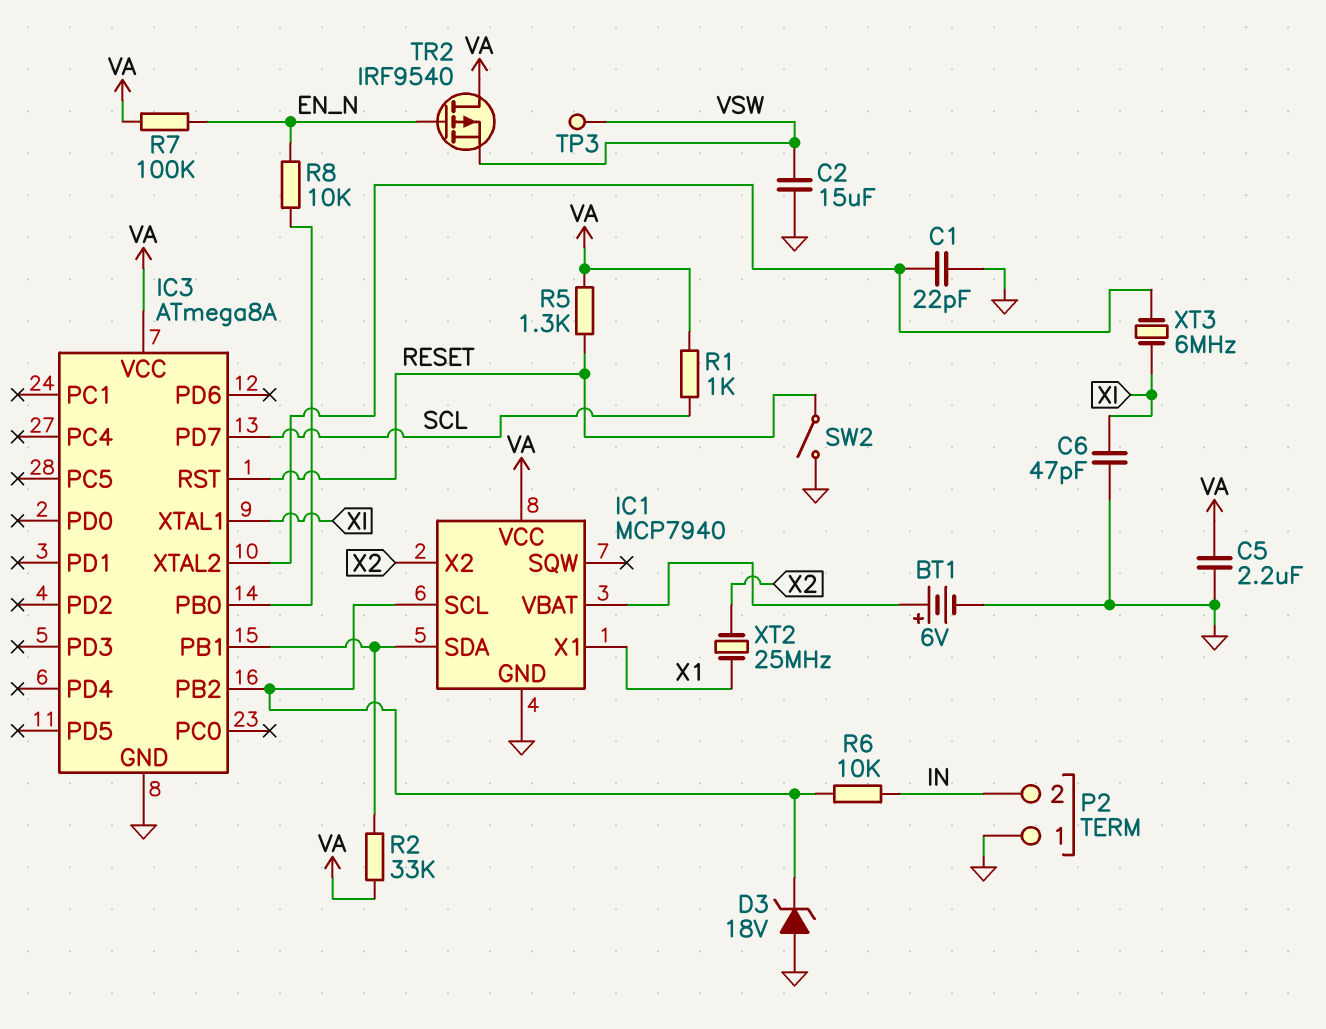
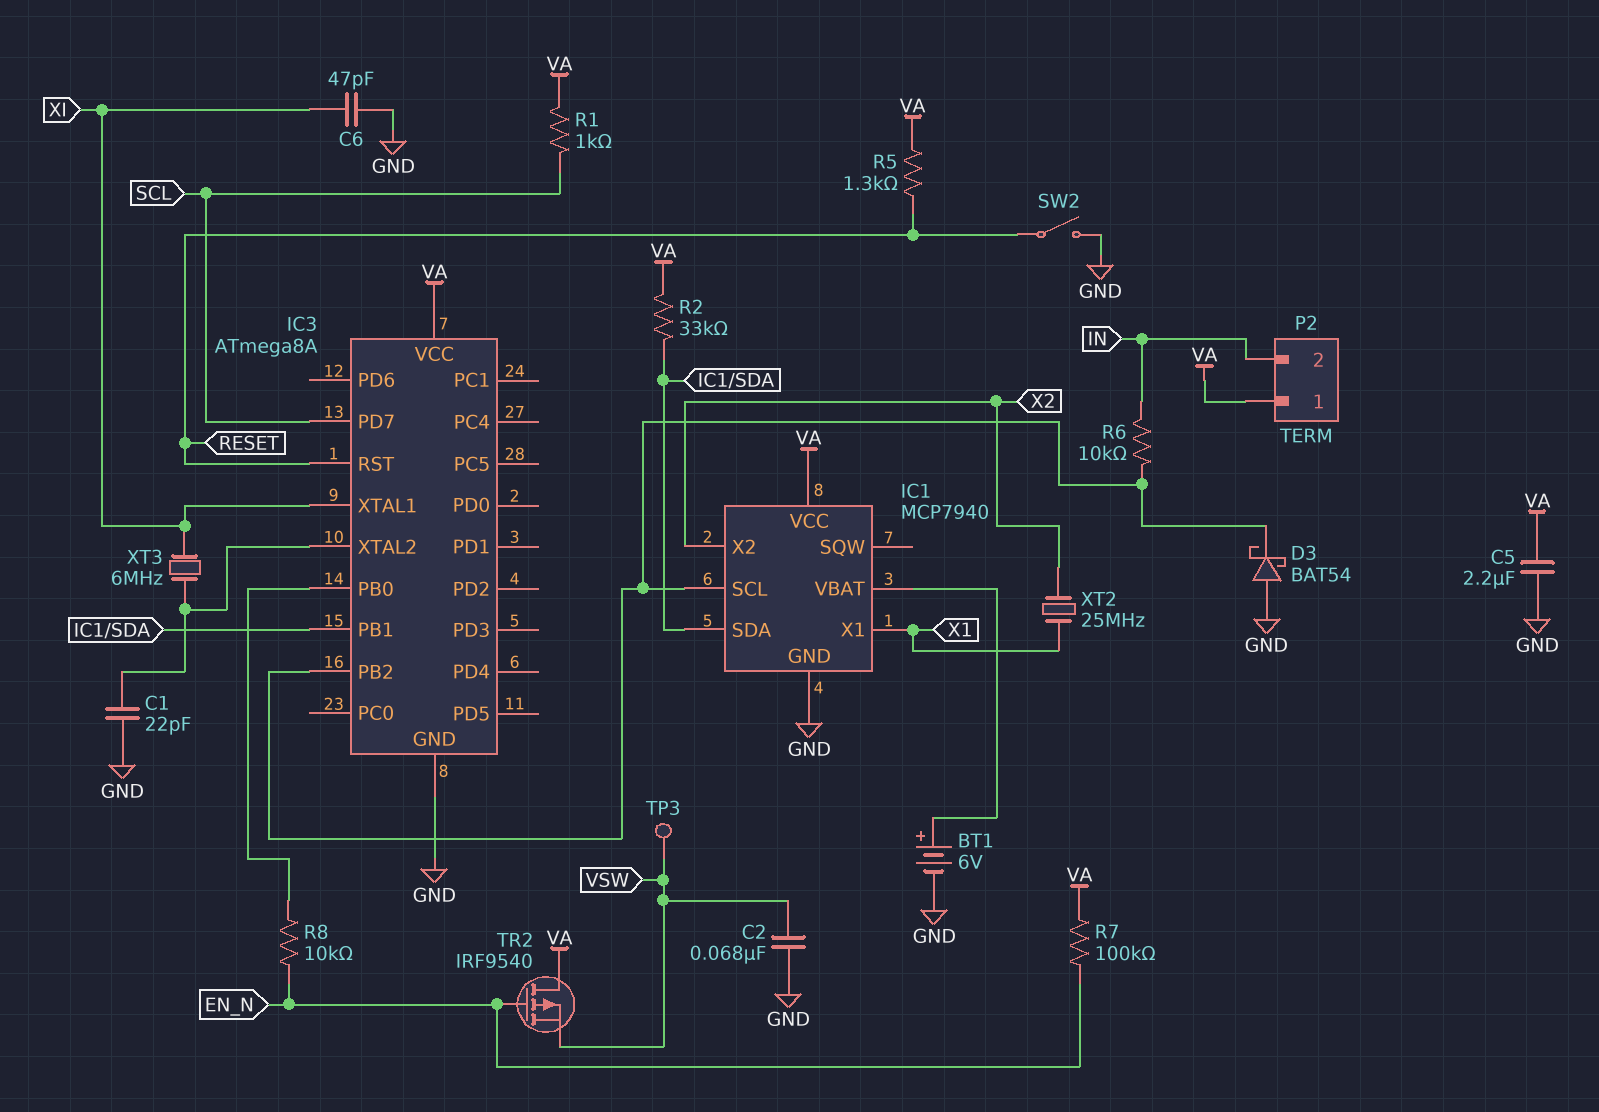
C2: 15uF (GND, VSW) -> 68nF (GND, VSW)
D3: zener 18V (A GND, K IC1/SCL) -> schottky BAT54 (A GND, K IC1/SCL)
P2 pin 1: GND -> VA

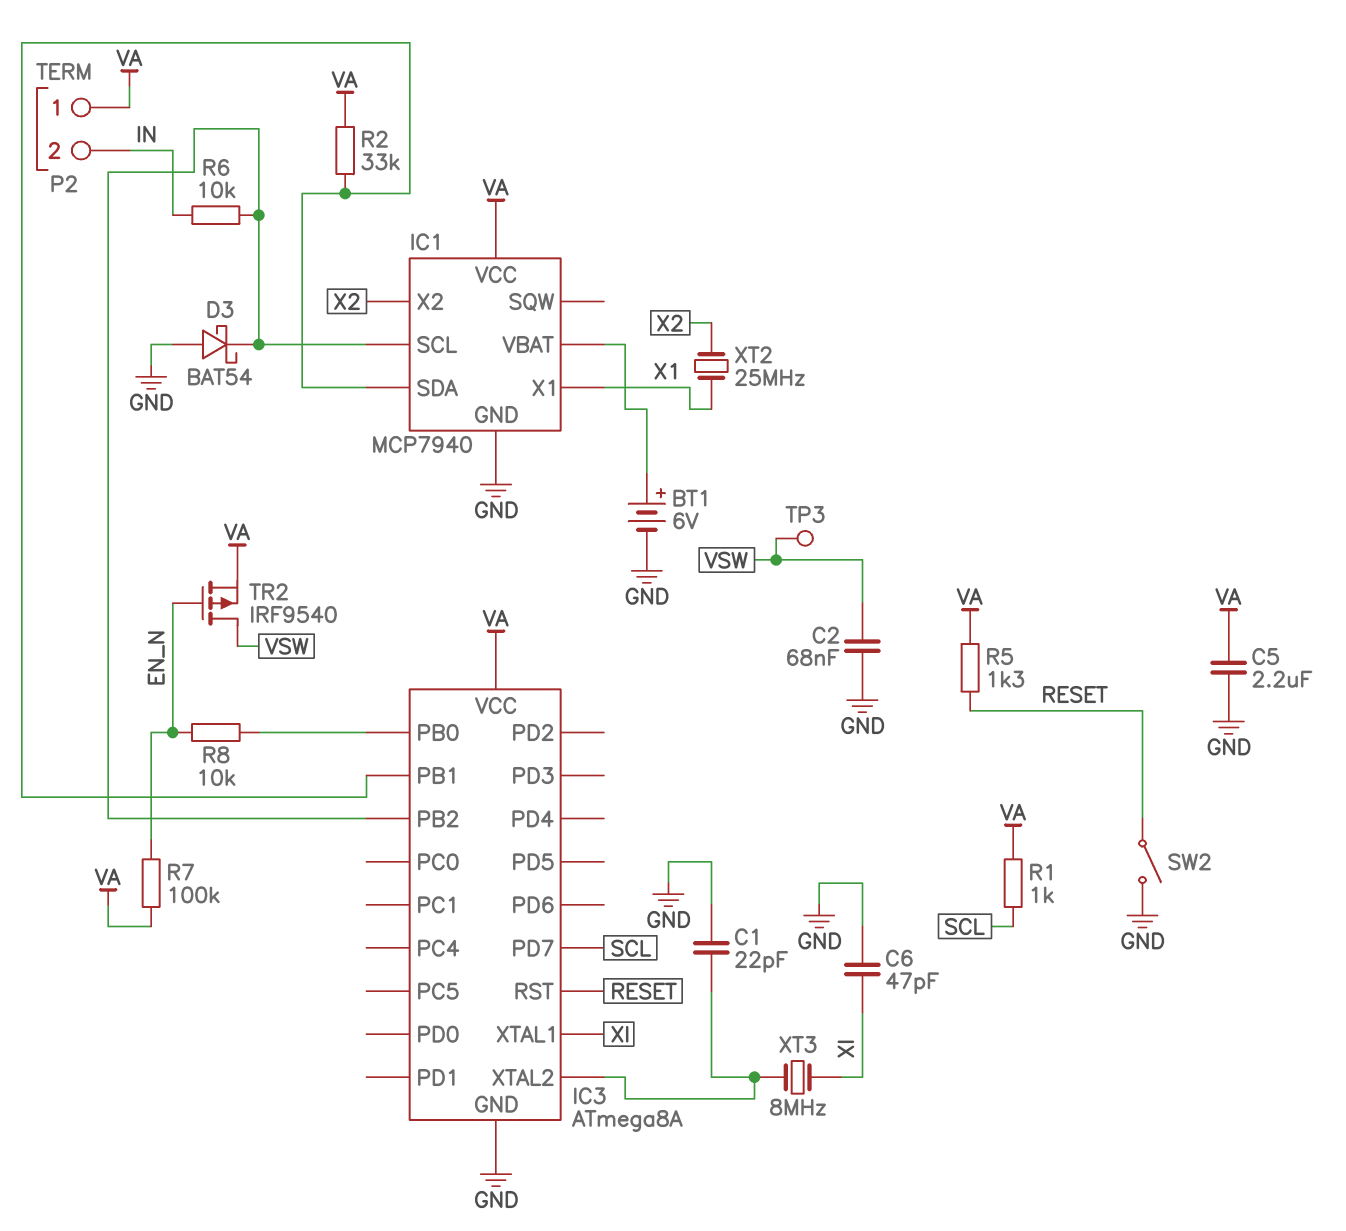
TR2: PMOS IRF9540 (G EN_N, D VA, S VSW) -> PMOS IRF9540 (G EN_N, D VSW, S VA)
XT3: 6MHz (IC3/XTAL2, XI) -> 8MHz (IC3/XTAL2, XI)

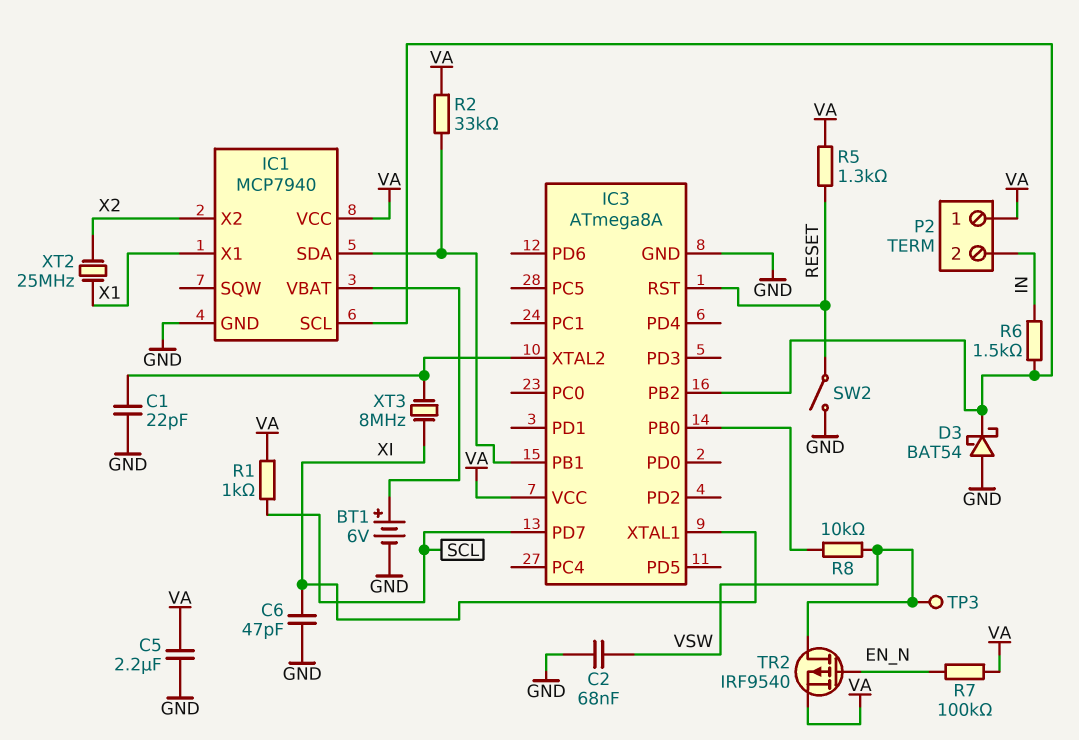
R6: 10k (IC1/SCL, IN) -> 1.5k (IC1/SCL, IN)
R8: 10k (EN_N, IC3/PB0) -> 10k (IC3/PB0, VSW)

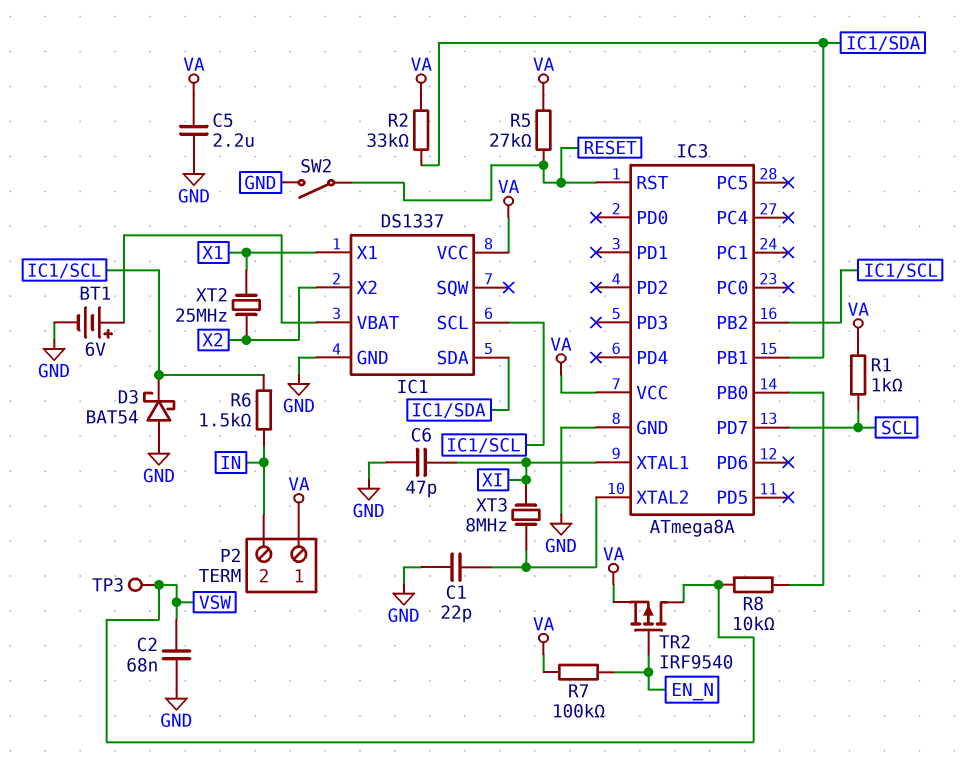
IC1: MCP7940 -> DS1337
R5: 1.3k (RESET, VA) -> 27k (RESET, VA)

